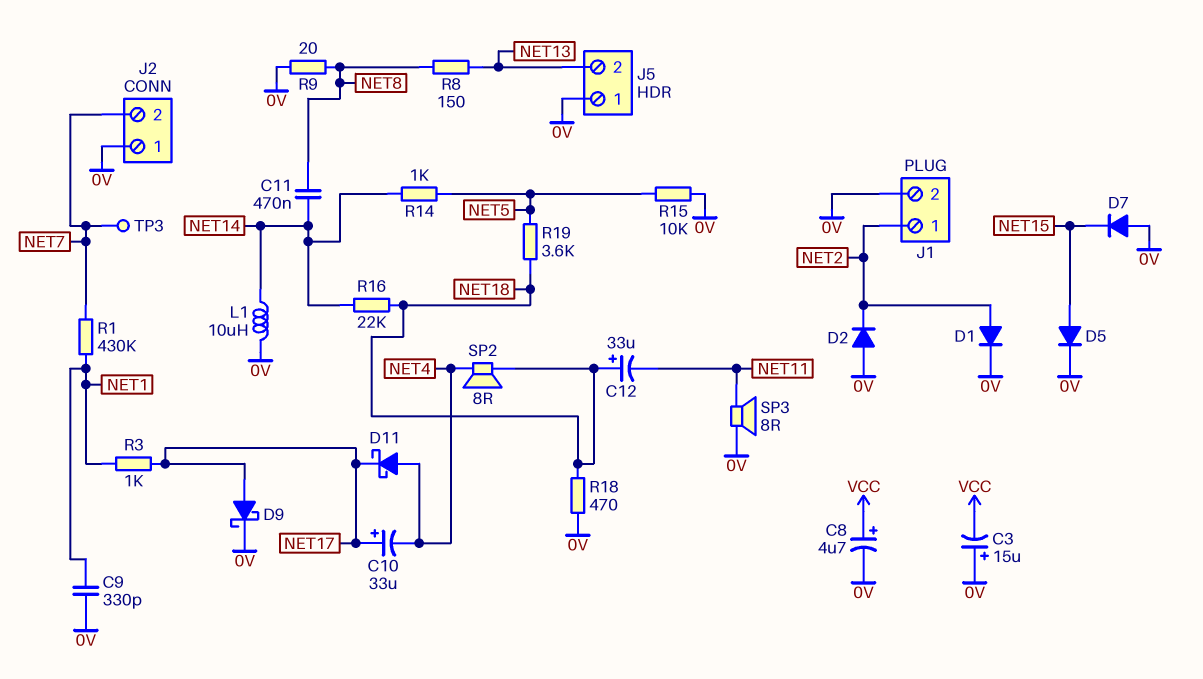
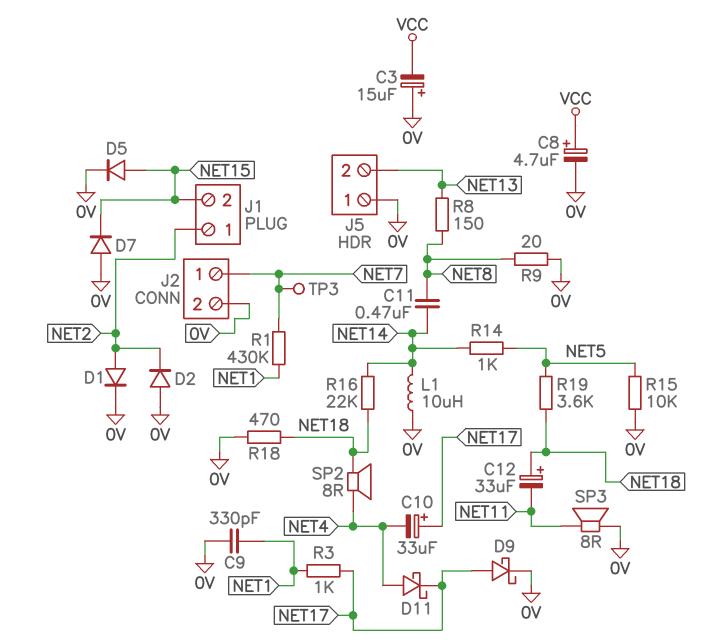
J1 pin 2: 0V -> NET15
J2 pin 1: 0V -> NET7
J2 pin 2: NET7 -> 0V

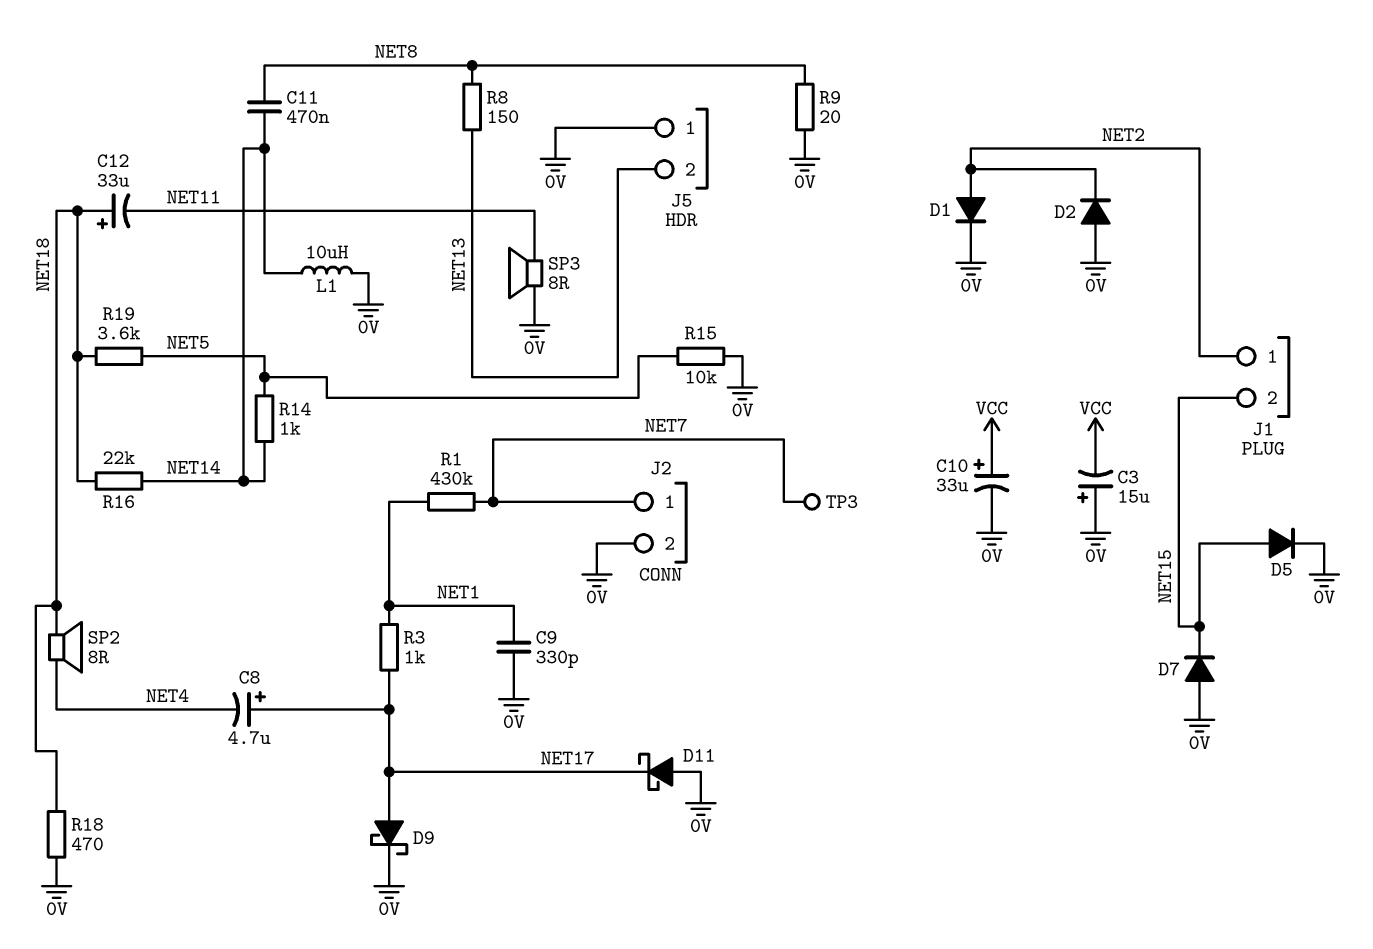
C8: 4.7uF (plus VCC, minus 0V) -> 4.7uF (plus NET17, minus NET4)
C10: 33uF (plus NET17, minus NET4) -> 33uF (plus VCC, minus 0V)
D11: schottky (A NET4, K NET17) -> schottky (A 0V, K NET17)

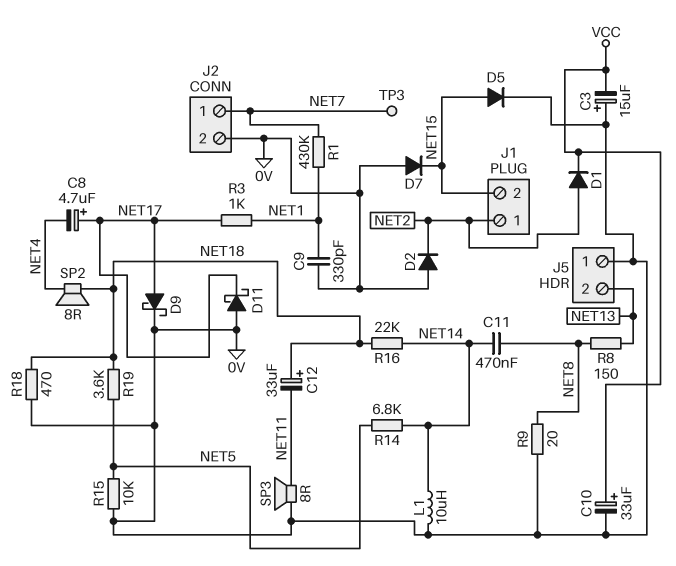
D1: diode (A NET2, K 0V) -> diode (A NET2, K VCC)
R14: 1k (NET5, NET14) -> 6.8k (NET5, NET14)

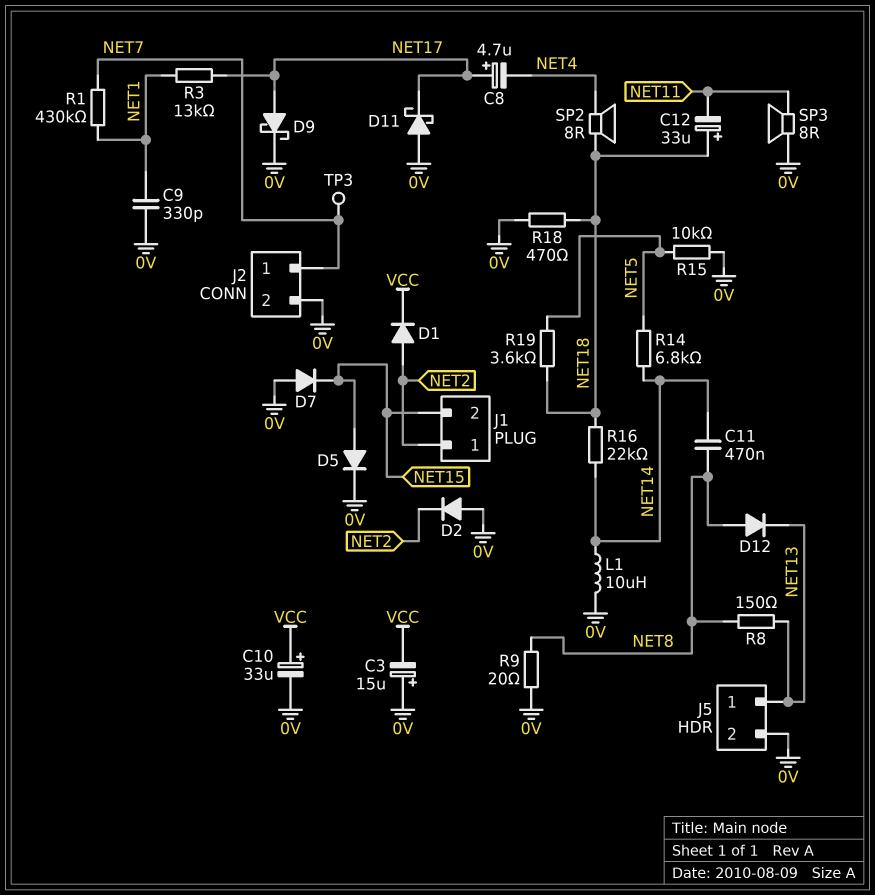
D12: none -> diode (A NET8, K NET13)
J5 pin 1: 0V -> NET13
J5 pin 2: NET13 -> 0V
R3: 1k (NET1, NET17) -> 13k (NET1, NET17)

